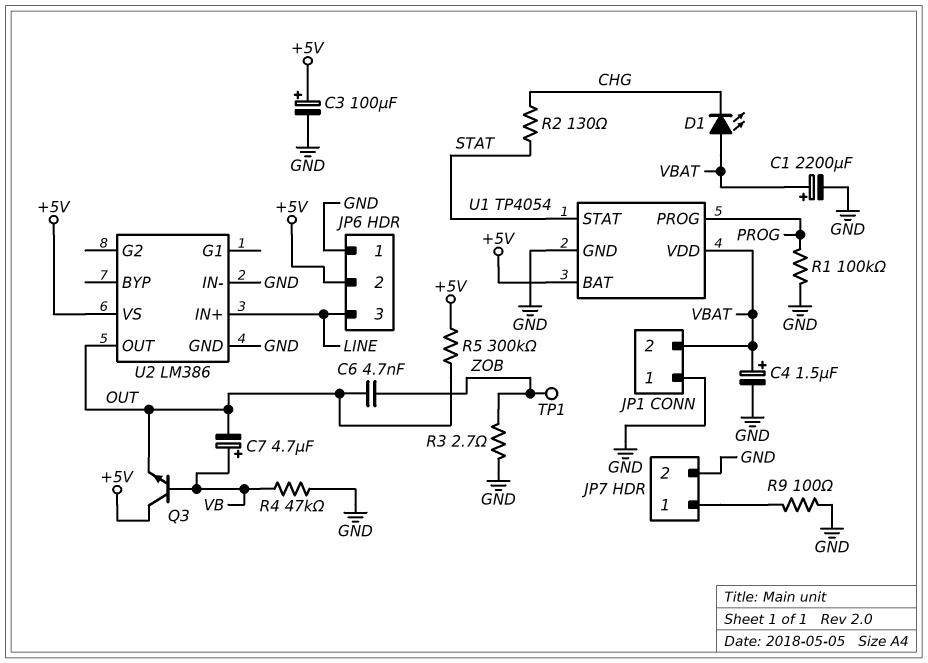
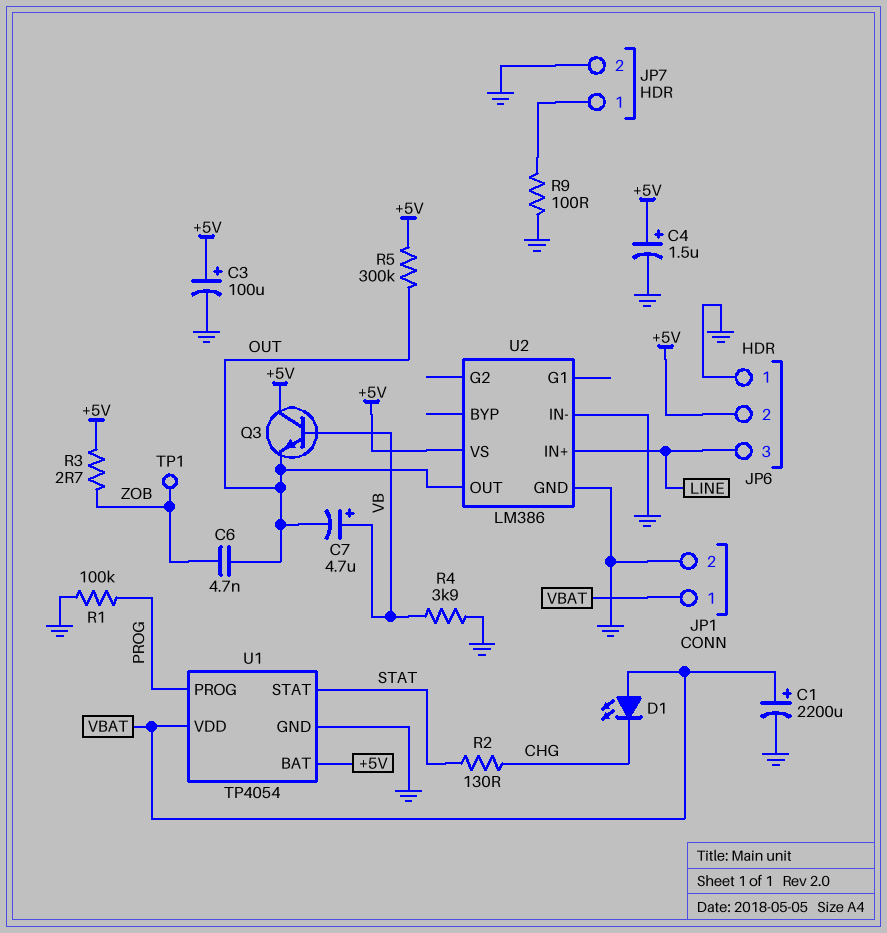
C4: 1.5uF (plus VBAT, minus GND) -> 1.5uF (plus +5V, minus GND)
JP1 pin 1: GND -> VBAT
JP1 pin 2: VBAT -> GND
R3: 2.7 (GND, ZOB) -> 2.7 (+5V, ZOB)
R4: 47k (GND, VB) -> 3.9k (GND, VB)

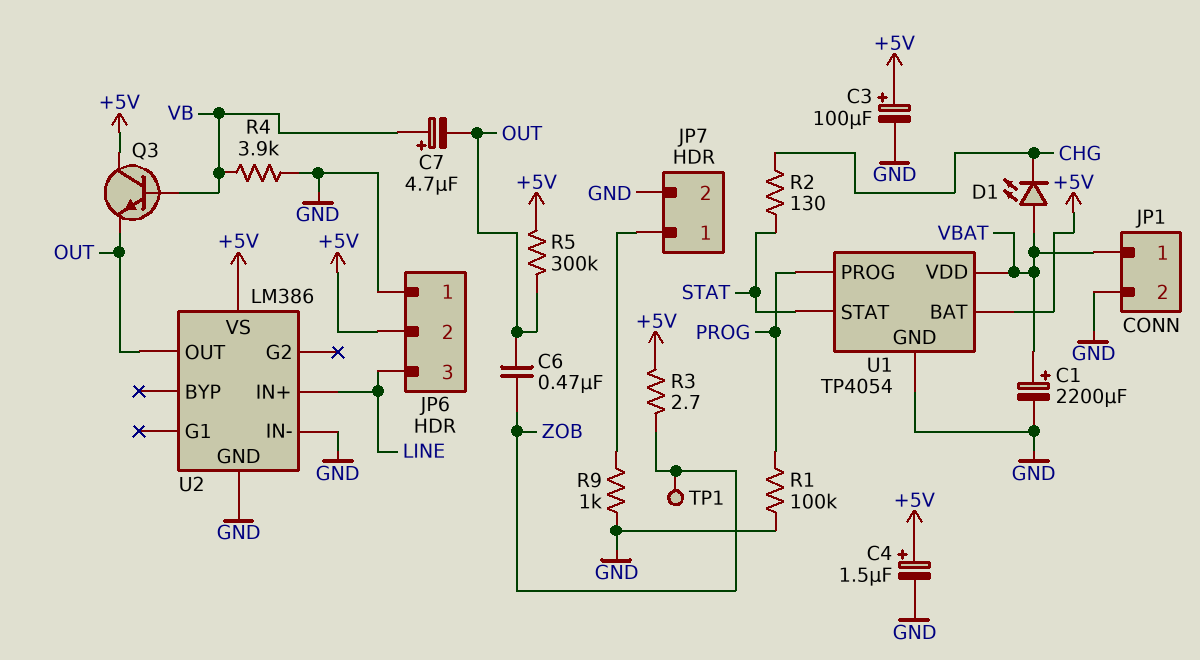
C6: 4.7nF (OUT, ZOB) -> 470nF (OUT, ZOB)
R9: 100 (GND, JP7/1) -> 1k (GND, JP7/1)

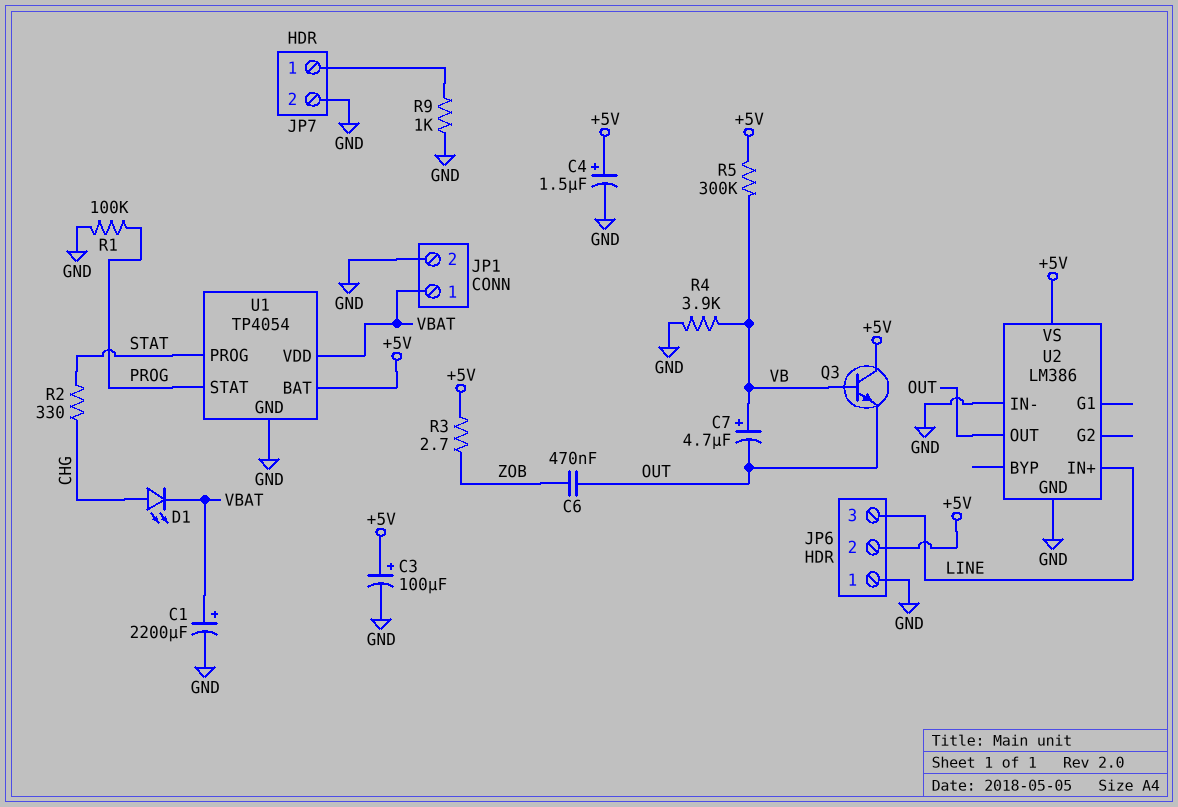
D1: LED (A VBAT, K CHG) -> LED (A CHG, K VBAT)
R2: 130 (CHG, STAT) -> 330 (CHG, STAT)
R5: 300k (+5V, OUT) -> 300k (+5V, VB)
TP1: test point (ZOB) -> none
U1 pin PROG: PROG -> STAT
U1 pin STAT: STAT -> PROG

